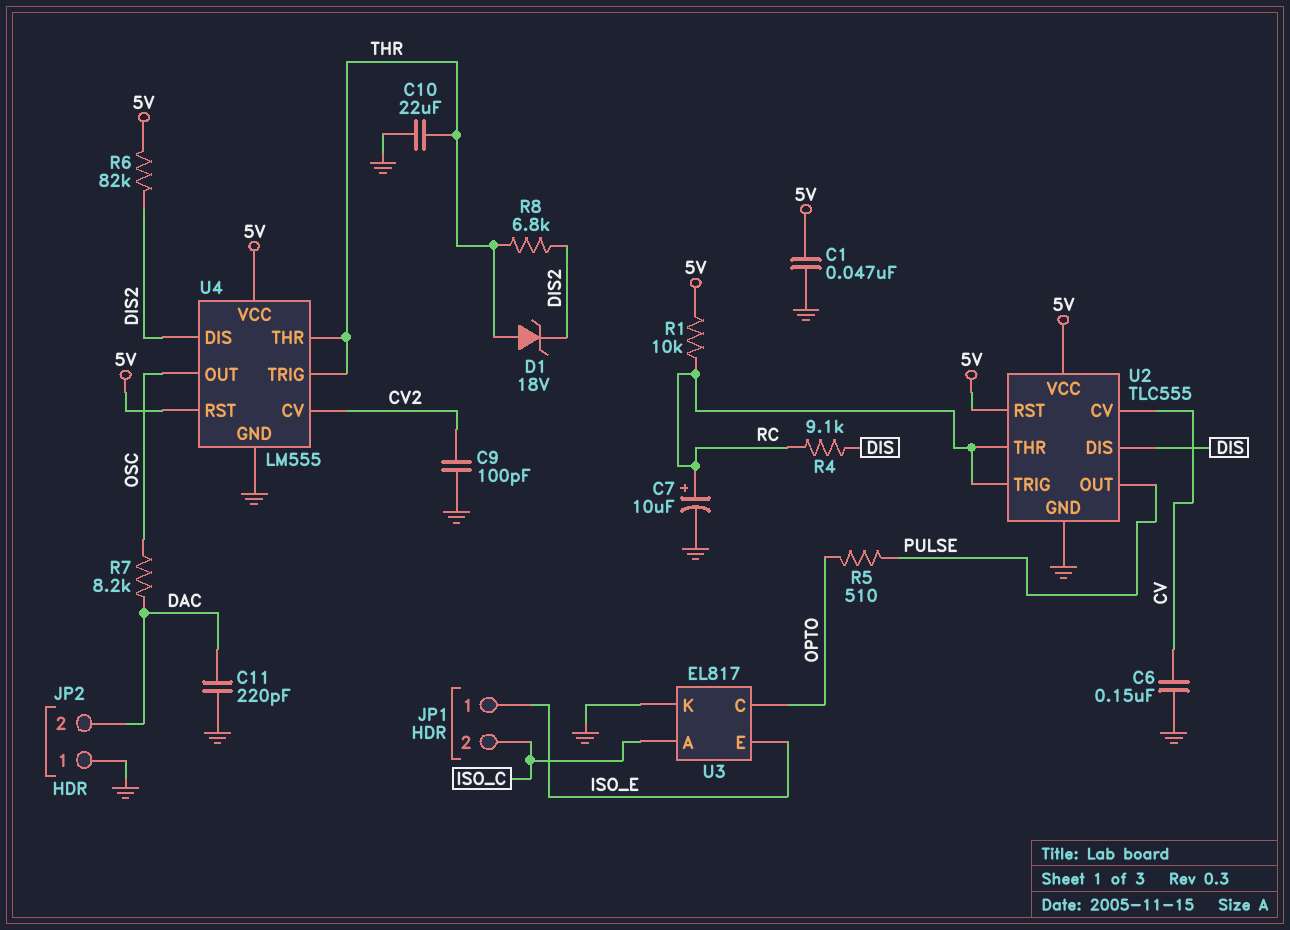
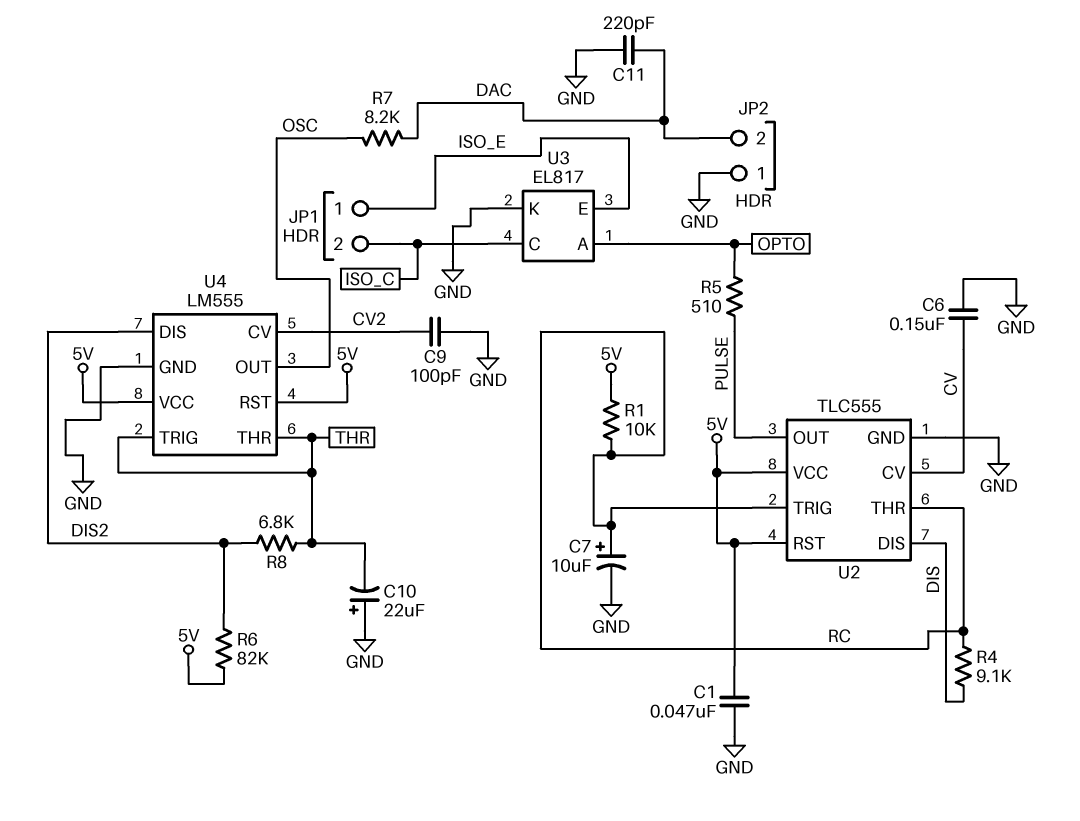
C10: 22uF (GND, THR) -> 22uF (plus GND, minus THR)
D1: zener 18V (A THR, K DIS2) -> none
U3 pin A: ISO_C -> OPTO
U3 pin C: OPTO -> ISO_C

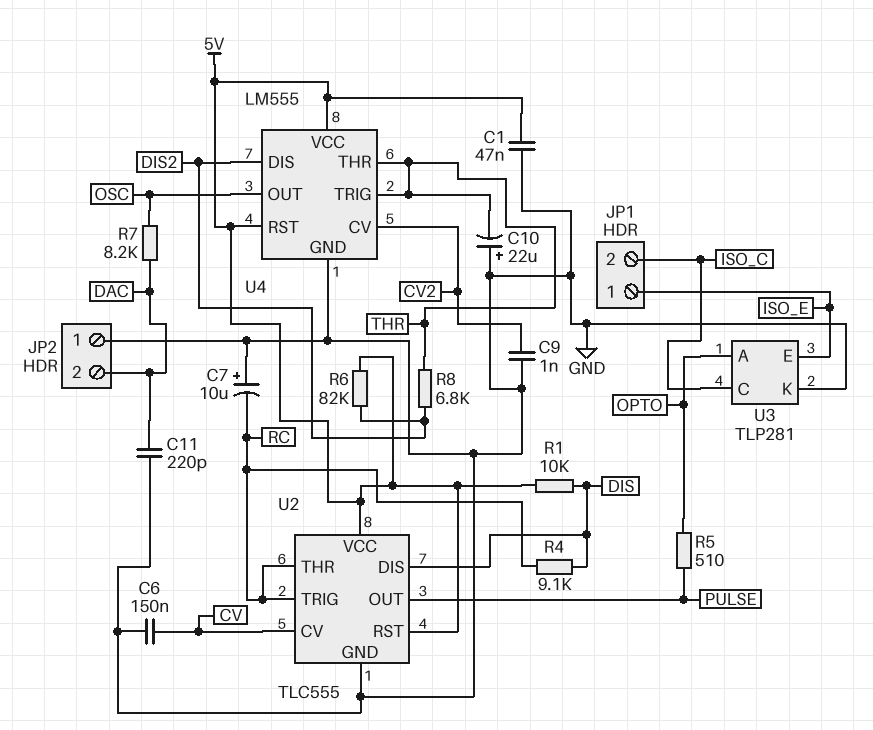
C7: 10uF (plus RC, minus GND) -> 10uF (plus GND, minus RC)
C9: 100pF (CV2, GND) -> 1nF (CV2, GND)
R1: 10k (5V, RC) -> 10k (5V, DIS)
U3: EL817 -> TLP281

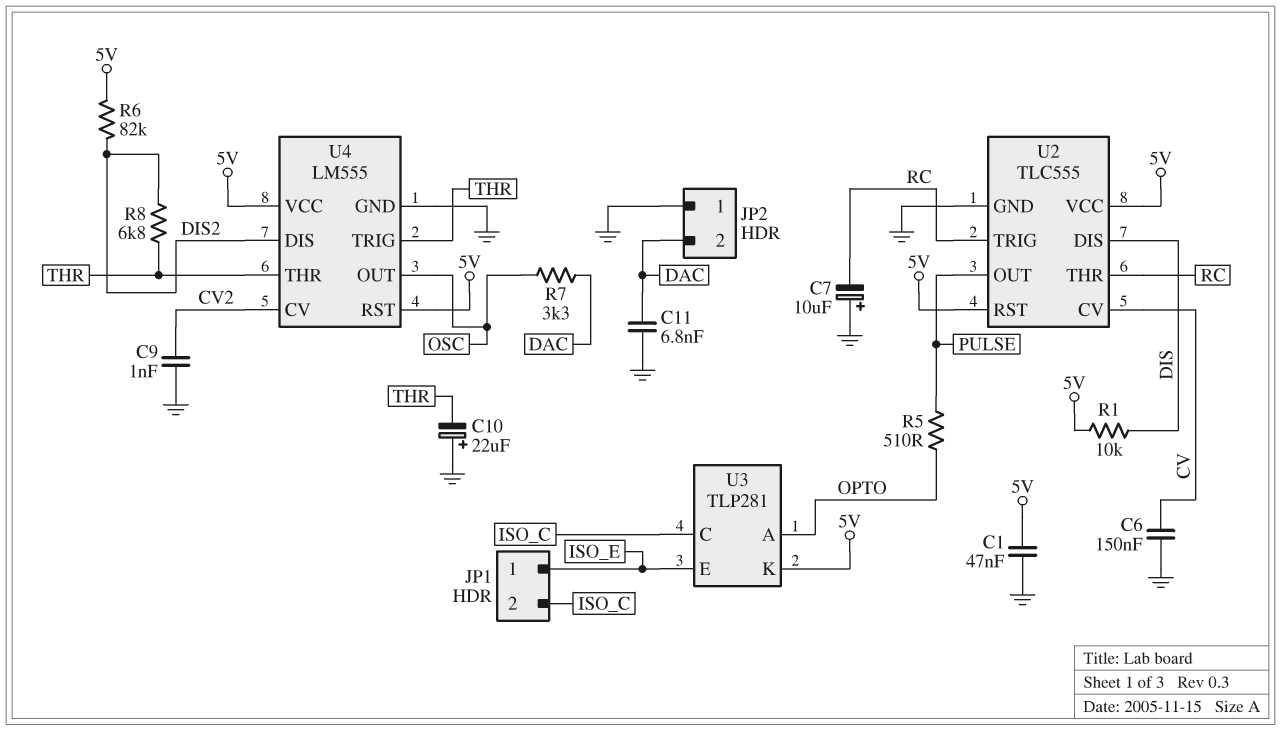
C11: 220pF (DAC, GND) -> 6.8nF (DAC, GND)
R4: 9.1k (DIS, RC) -> none
R7: 8.2k (DAC, OSC) -> 3.3k (DAC, OSC)
U3 pin K: GND -> 5V

